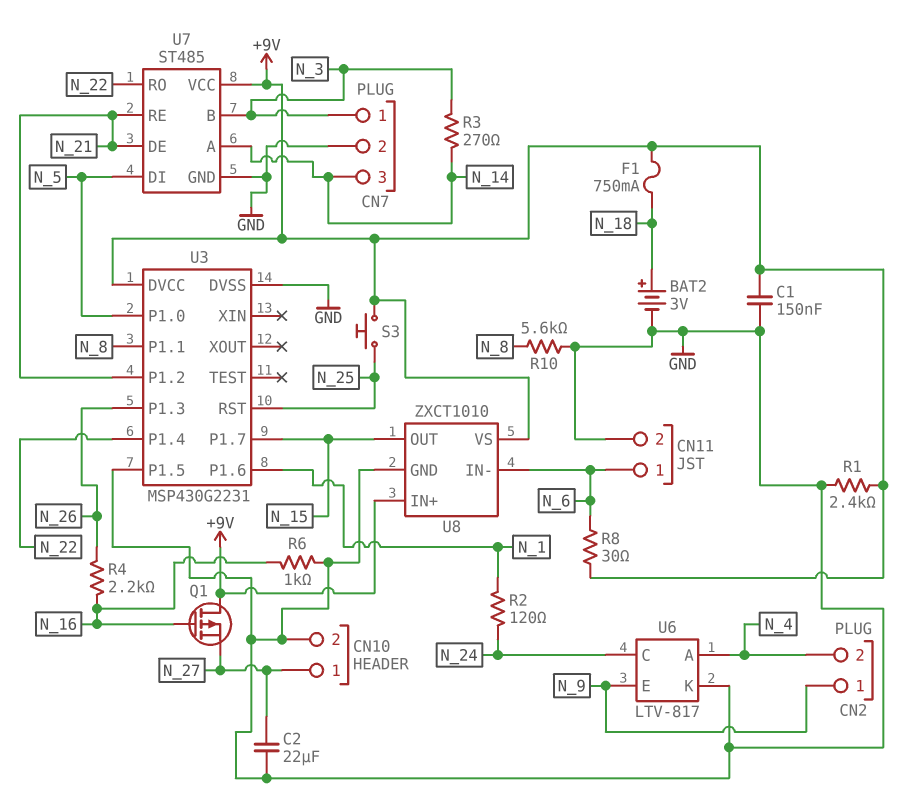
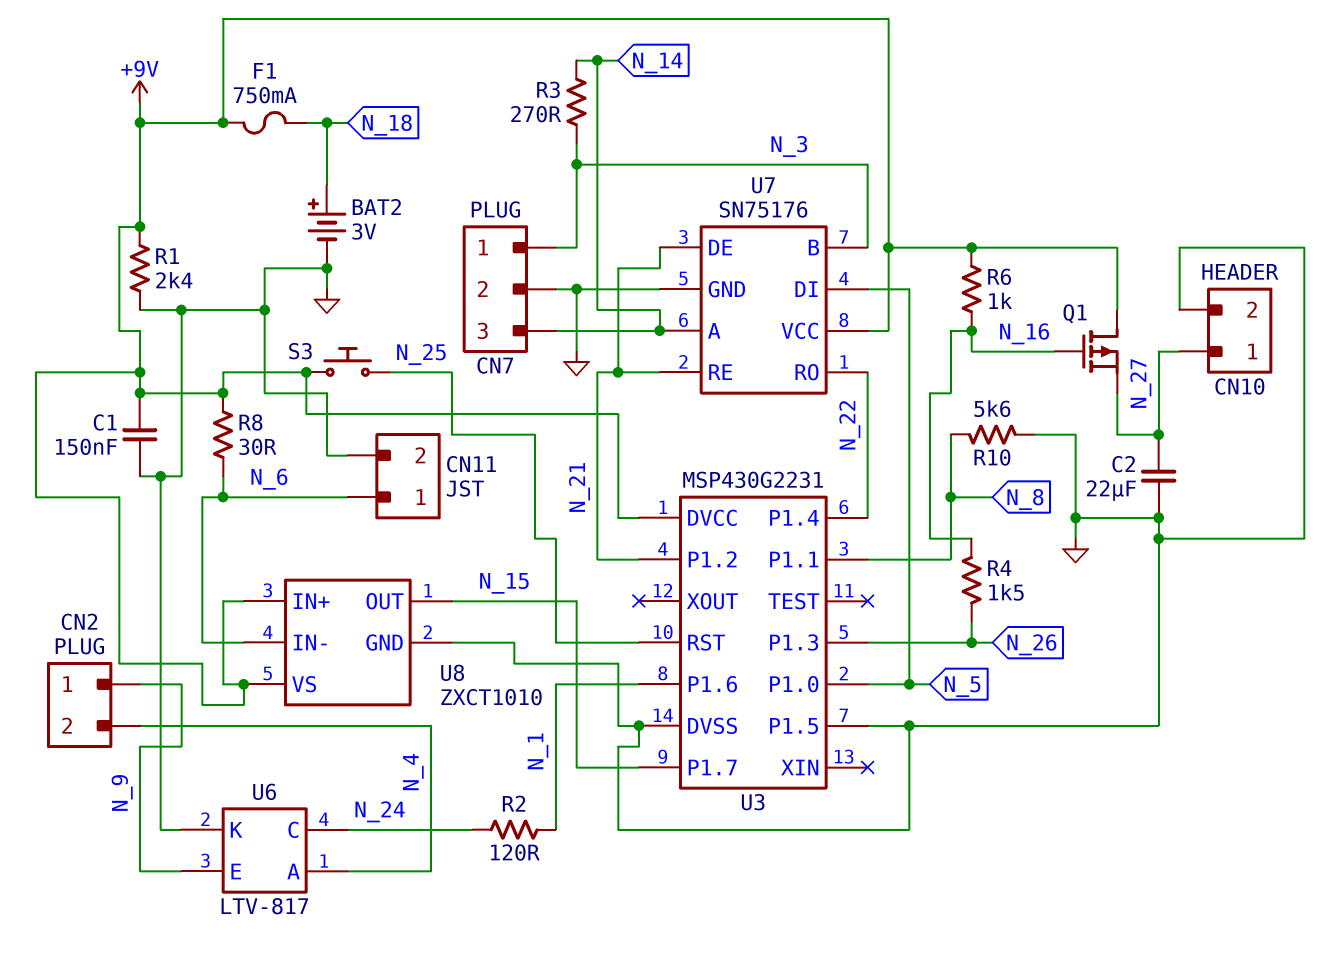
R4: 2.2k (N_16, N_26) -> 1.5k (N_16, N_26)
R6: 1k (GND, N_16) -> 1k (+9V, N_16)
U7: ST485 -> SN75176

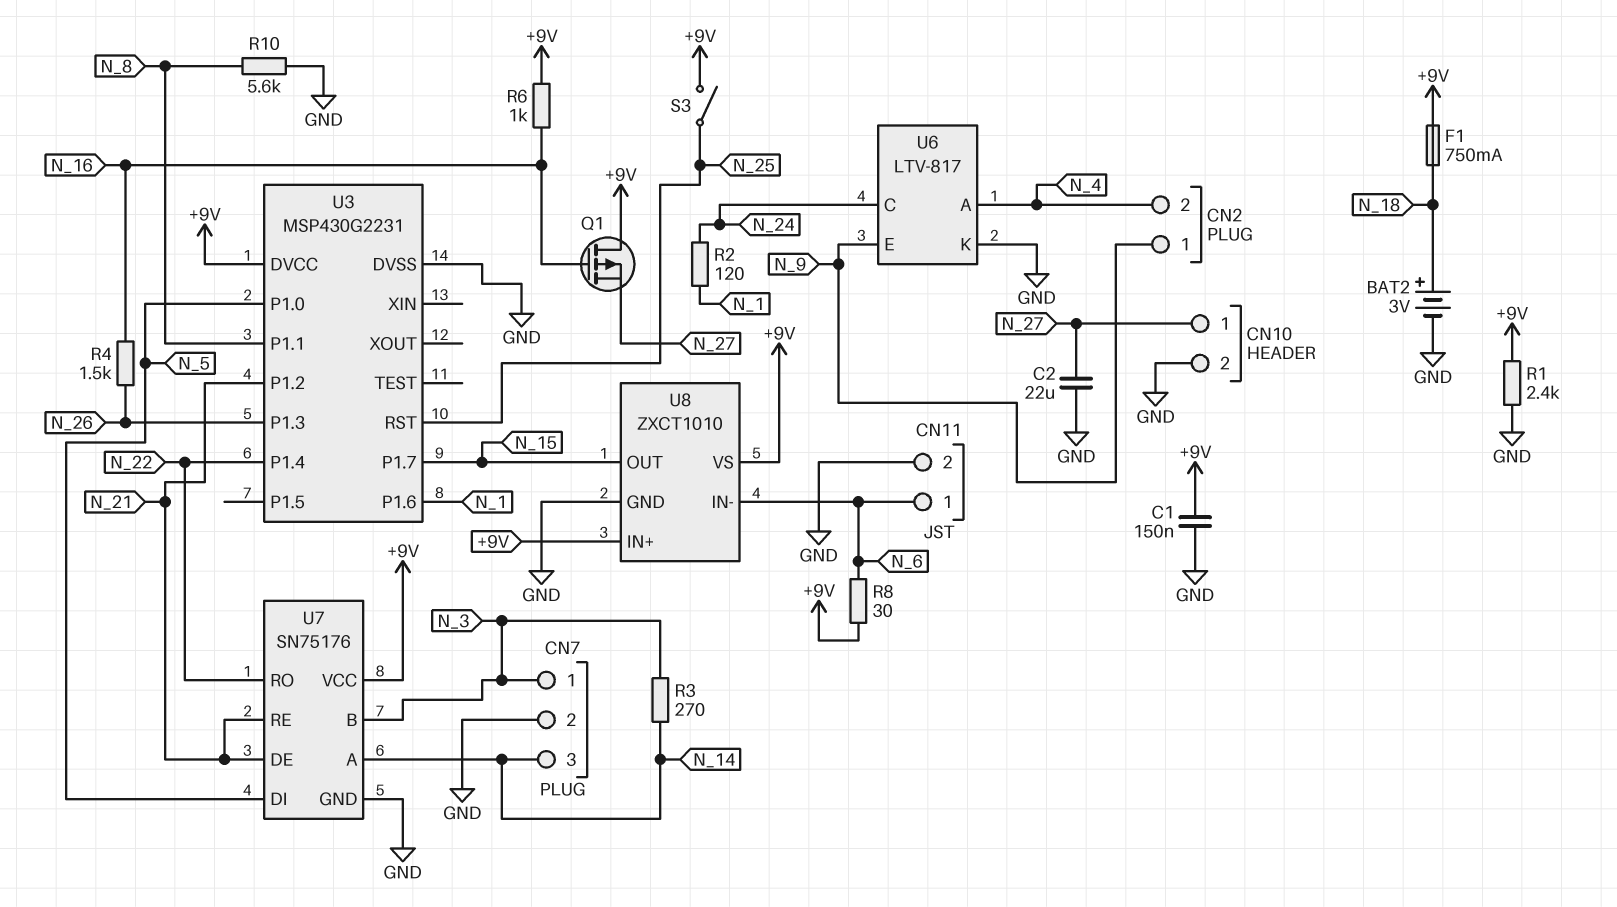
S3: button (+9V, N_25) -> switch (+9V, N_25)
U3 pin P1.5: GND -> none

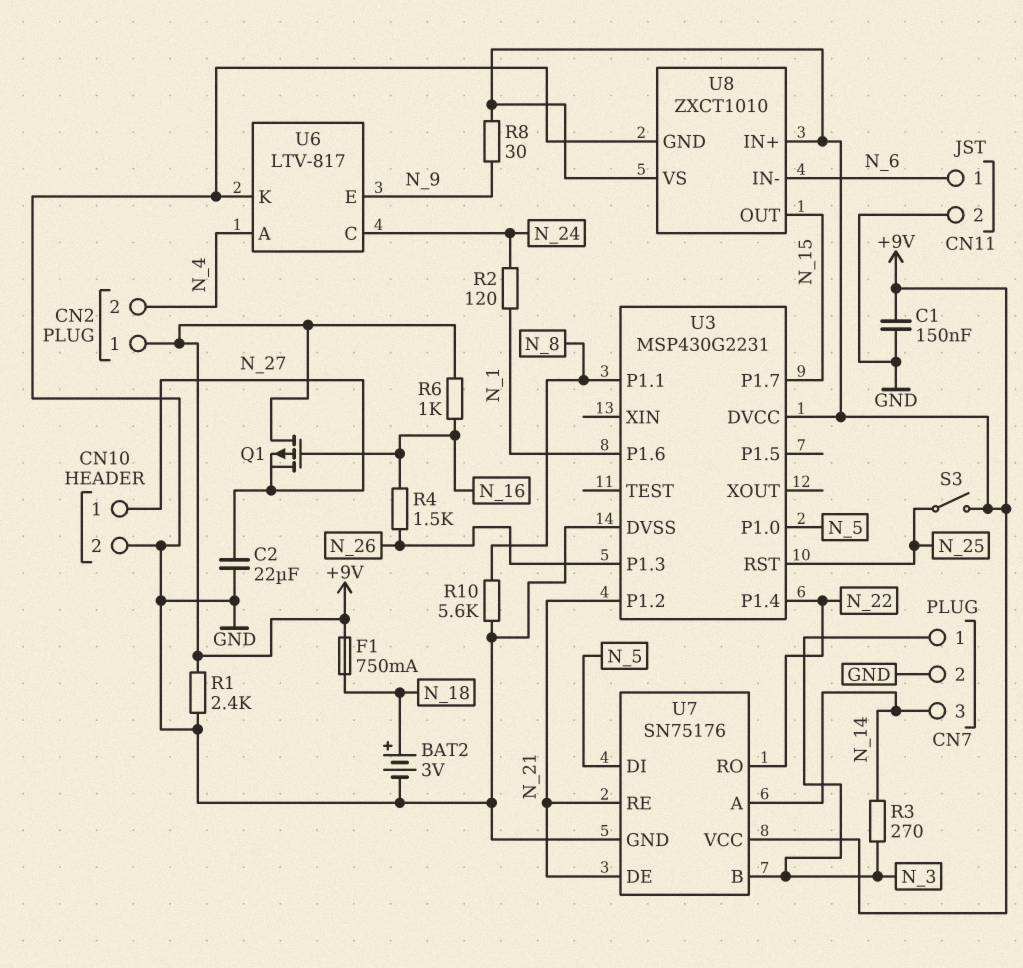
CN2 pin 1: N_9 -> +9V
R8: 30 (+9V, N_6) -> 30 (+9V, N_9)

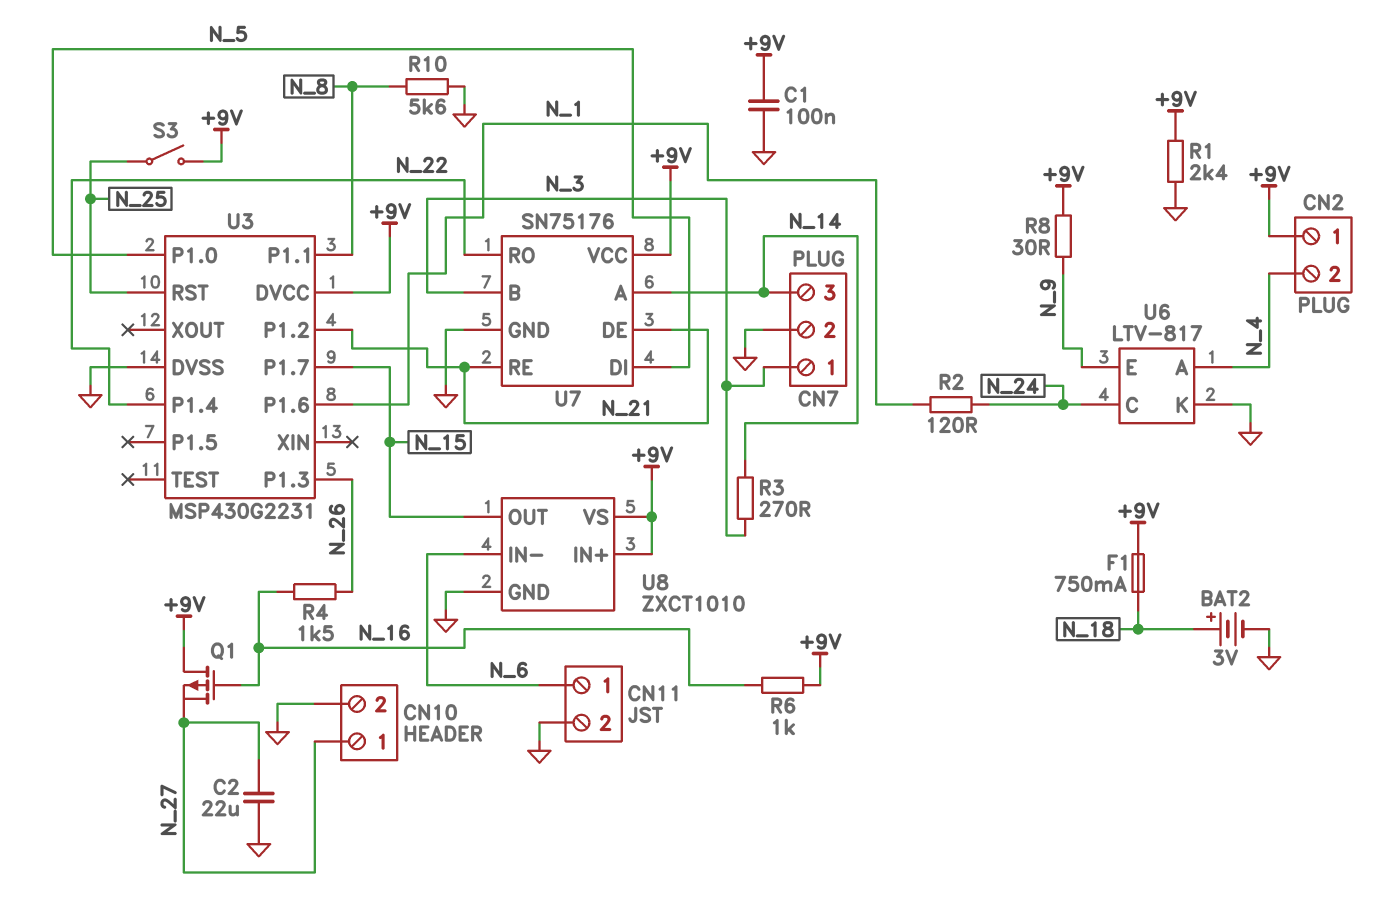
C1: 150nF (+9V, GND) -> 100nF (+9V, GND)

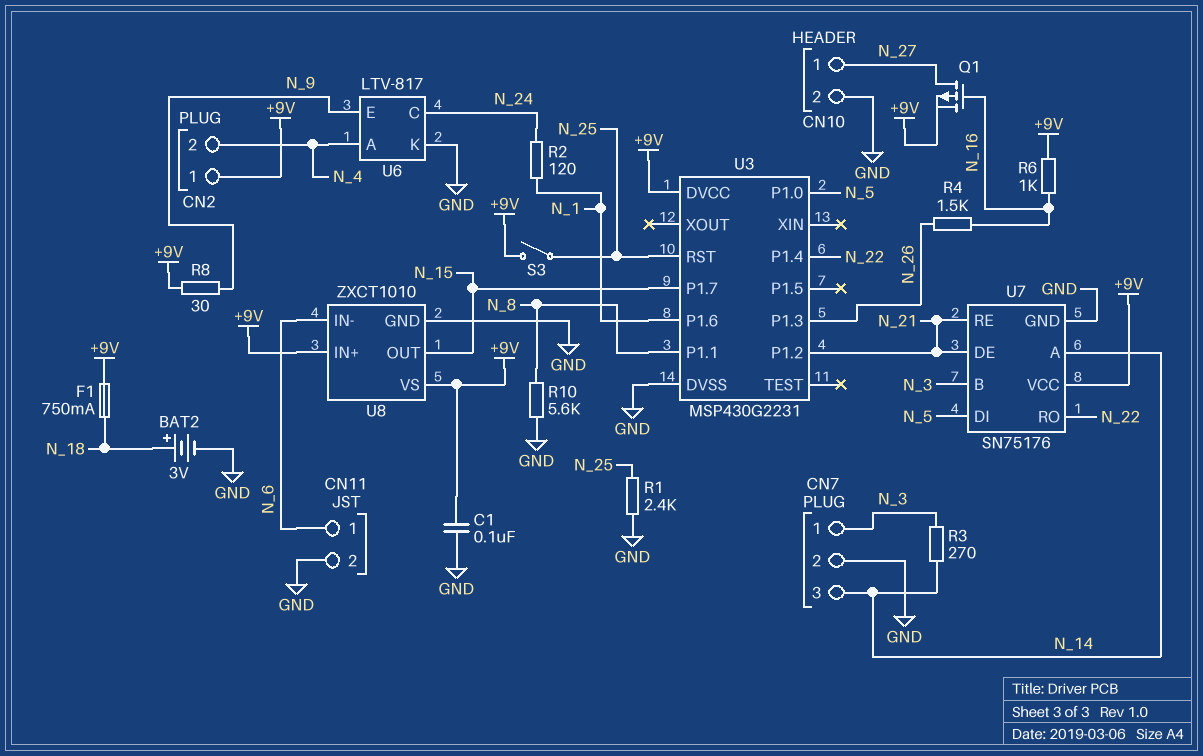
C2: 22uF (GND, N_27) -> none
Q1: PMOS (G N_16, D +9V, S N_27) -> PMOS (G N_16, D N_27, S +9V)
R1: 2.4k (+9V, GND) -> 2.4k (GND, N_25)

